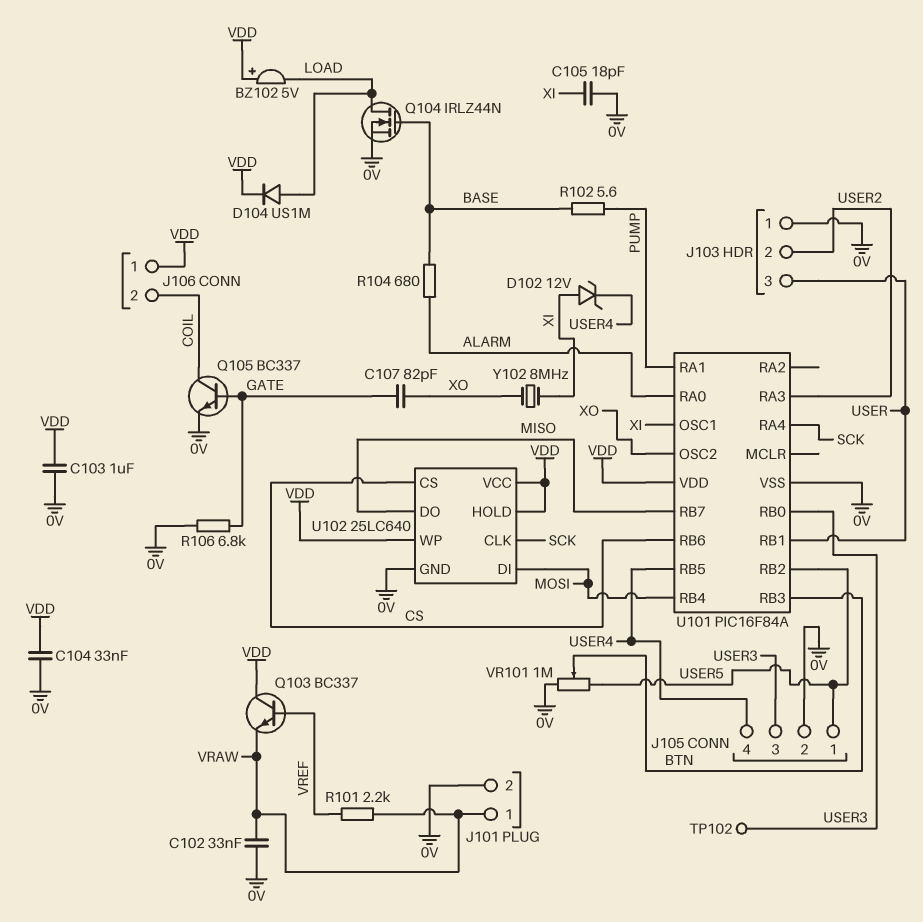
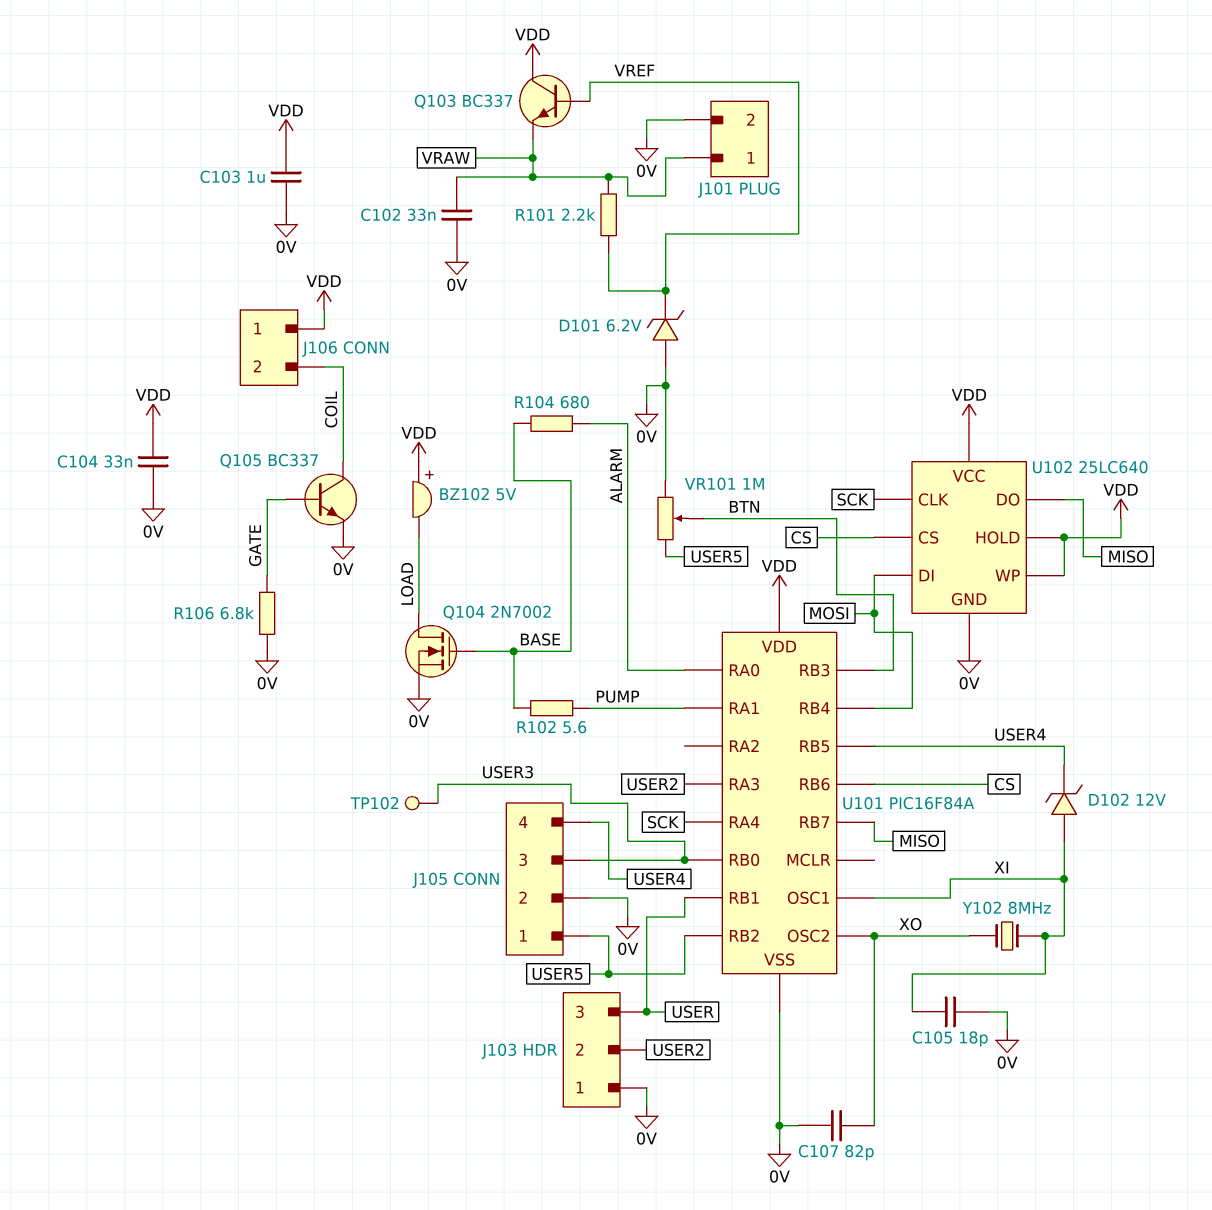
C107: 82pF (GATE, XO) -> 82pF (0V, XO)
D101: none -> zener 6.2V (A 0V, K VREF)
D104: diode US1M (A LOAD, K VDD) -> none
Q104: NMOS IRLZ44N (G BASE, D LOAD, S 0V) -> NMOS 2N7002 (G BASE, D LOAD, S 0V)

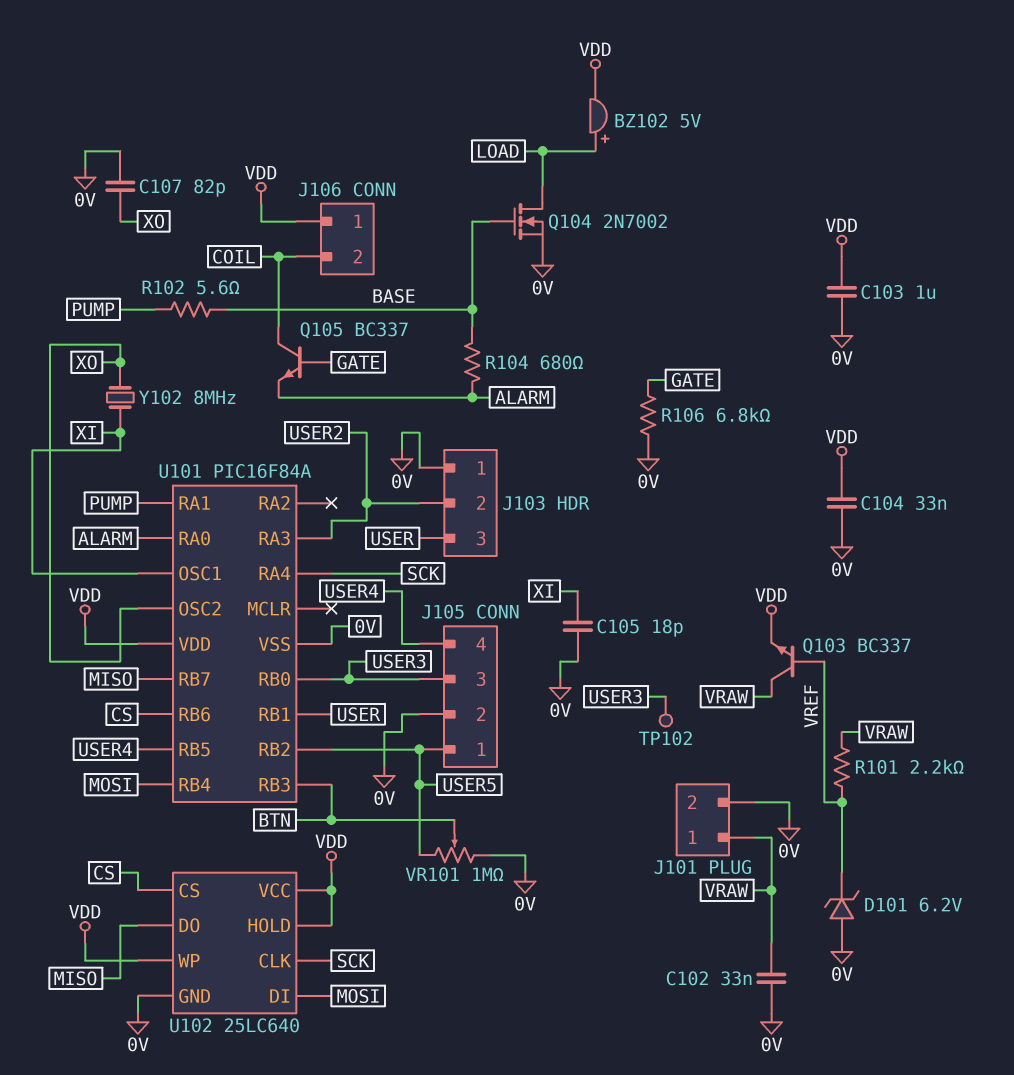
BZ102: buzzer 5V (plus VDD, minus LOAD) -> buzzer 5V (plus LOAD, minus VDD)
D102: zener 12V (A XI, K USER4) -> none
Q103: NPN BC337 (B VREF, C VDD, E VRAW) -> NPN BC337 (B VREF, C VRAW, E VDD)
Q105: NPN BC337 (B GATE, C COIL, E 0V) -> NPN BC337 (B GATE, C COIL, E ALARM)

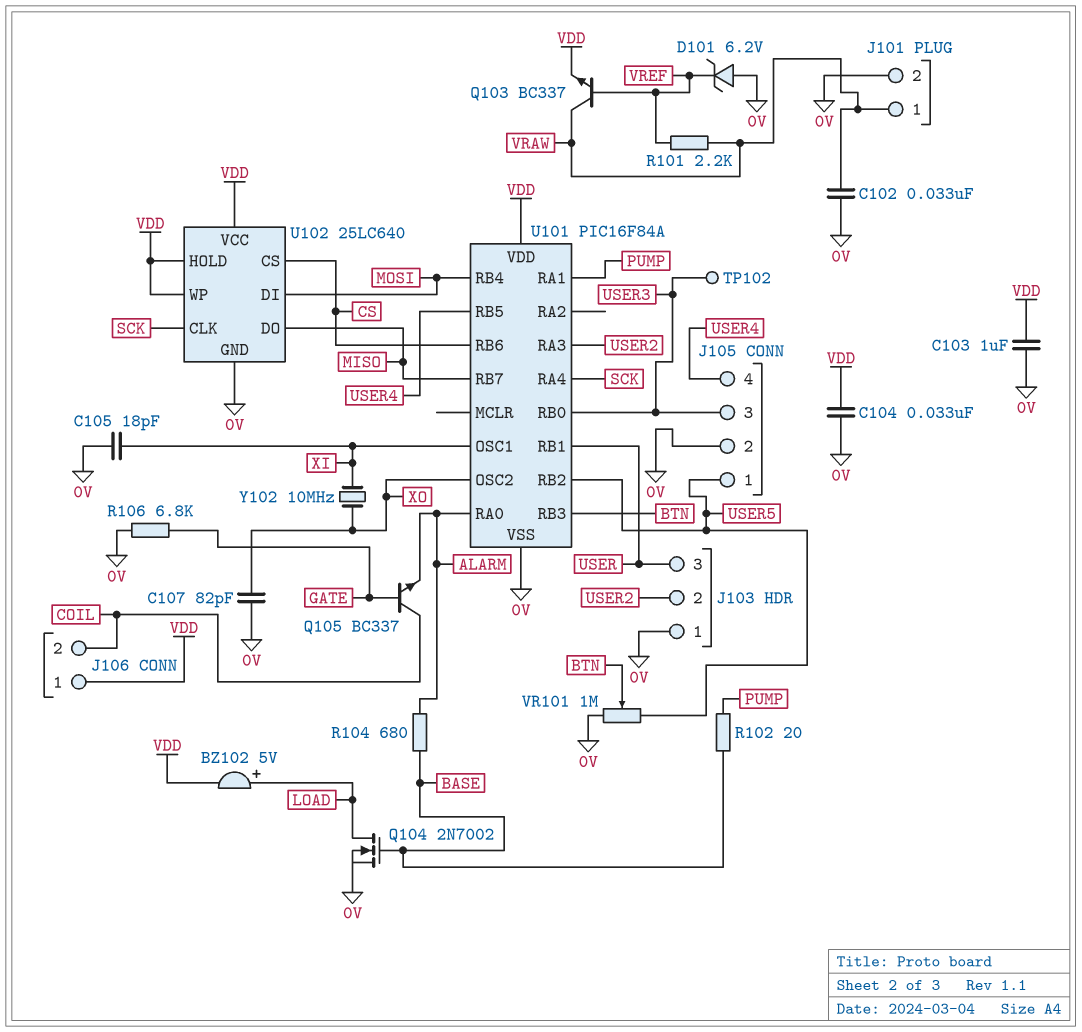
R102: 5.6 (BASE, PUMP) -> 20 (BASE, PUMP)
Y102: 8MHz (XI, XO) -> 10MHz (XI, XO)

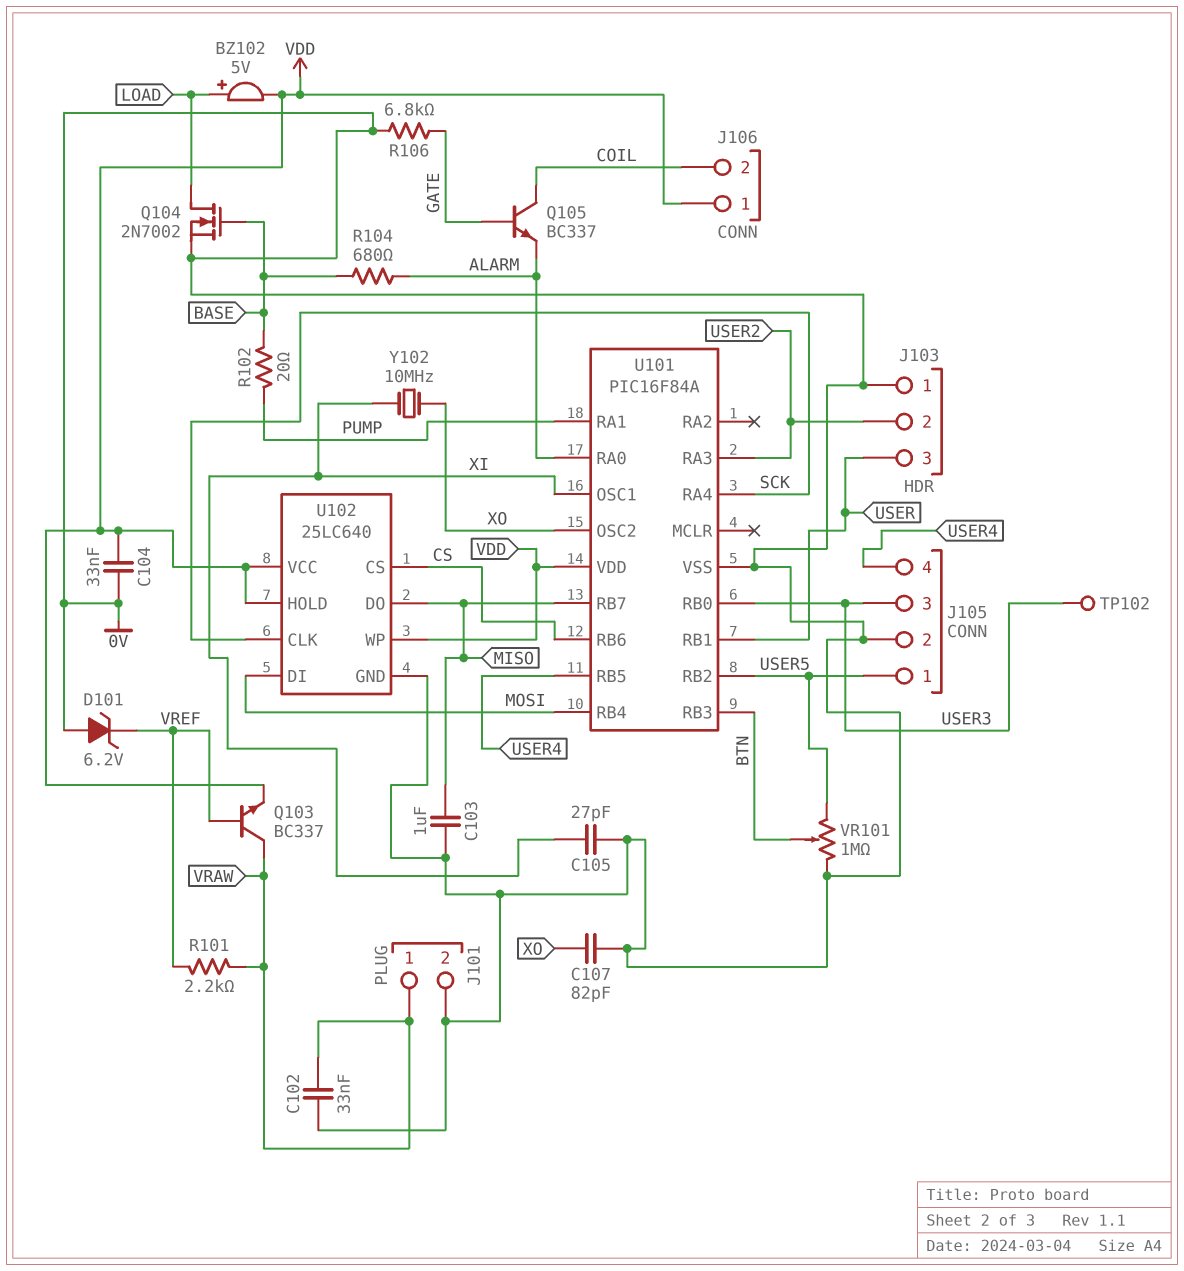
C103: 1uF (0V, VDD) -> 1uF (0V, MISO)
C105: 18pF (0V, XI) -> 27pF (0V, XI)

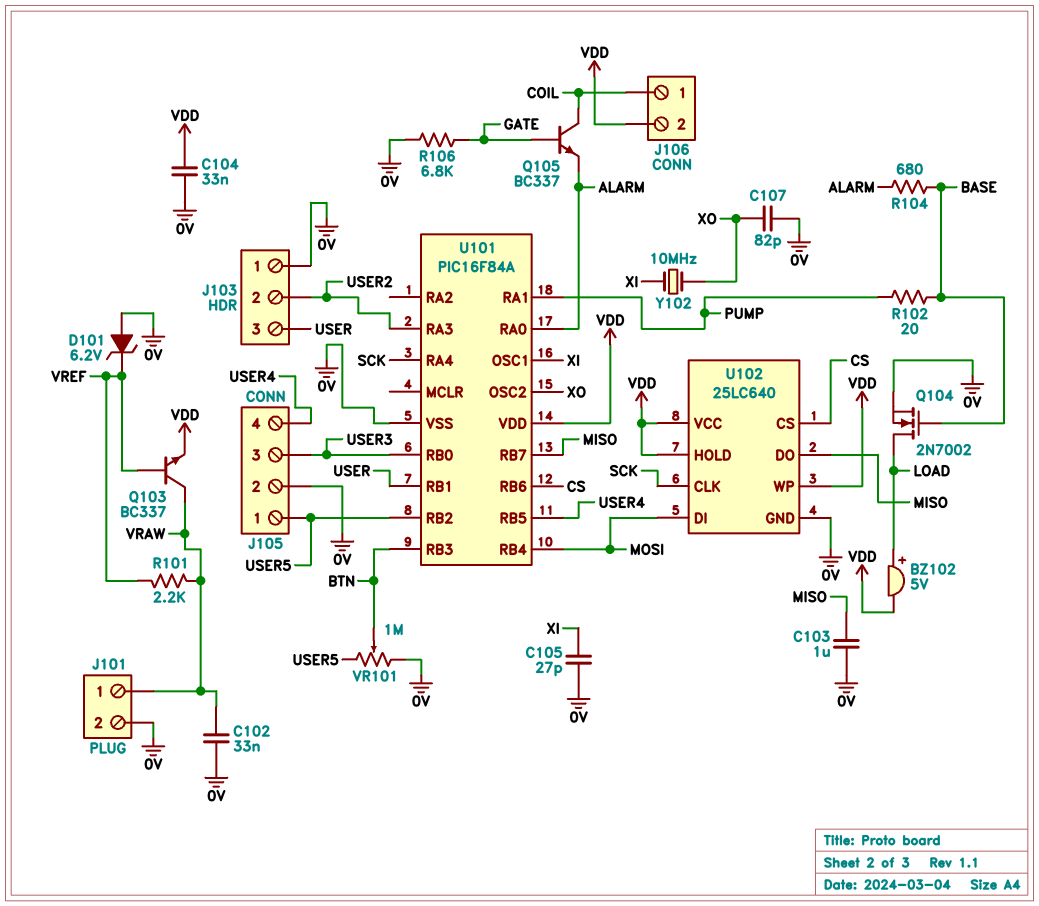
J106 pin 1: VDD -> COIL
J106 pin 2: COIL -> VDD
TP102: test point (USER3) -> none

